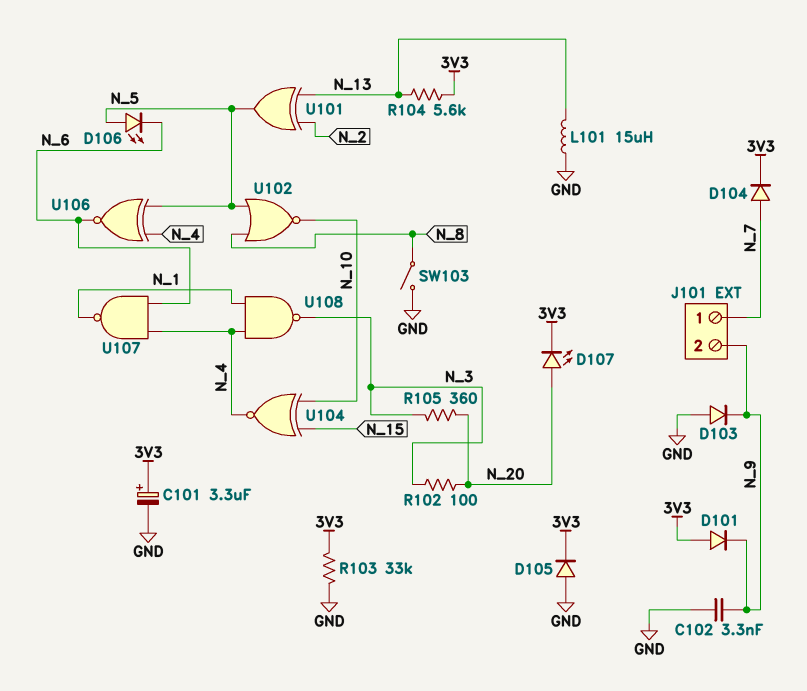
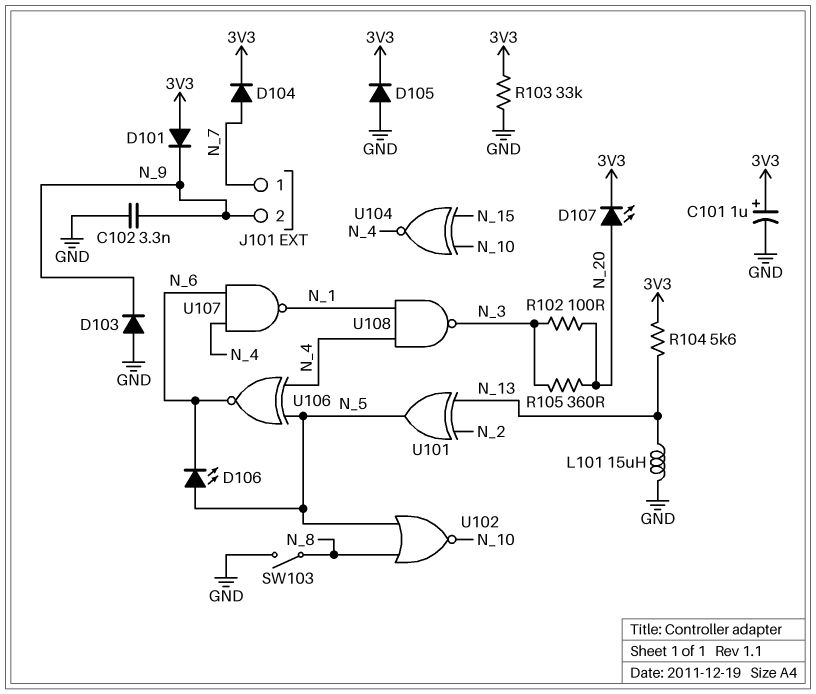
C101: 3.3uF (plus 3V3, minus GND) -> 1uF (plus 3V3, minus GND)

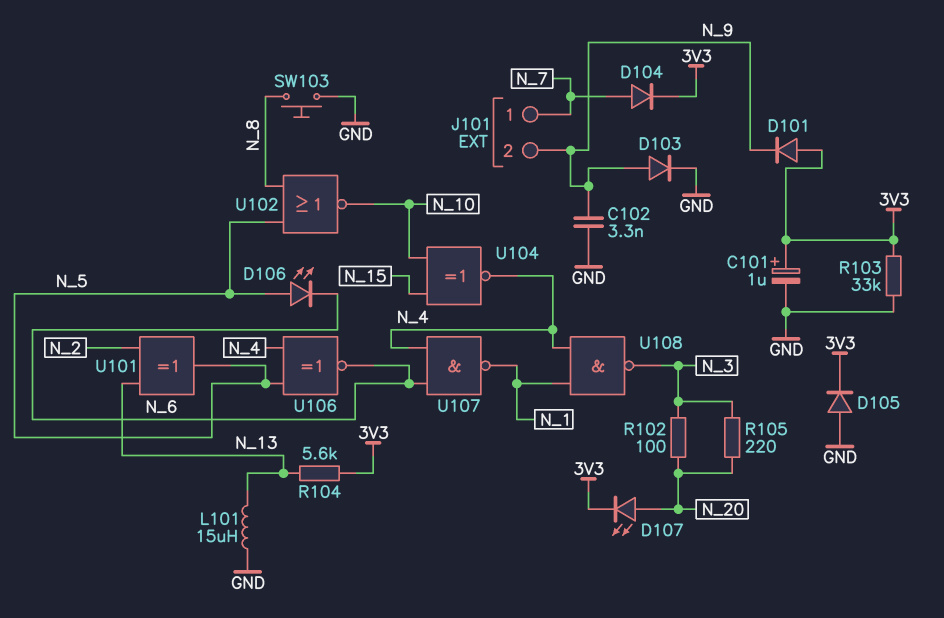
D103: diode (A GND, K N_9) -> diode (A N_9, K GND)
R105: 360 (N_3, N_20) -> 220 (N_3, N_20)
SW103: switch (GND, N_8) -> button (GND, N_8)

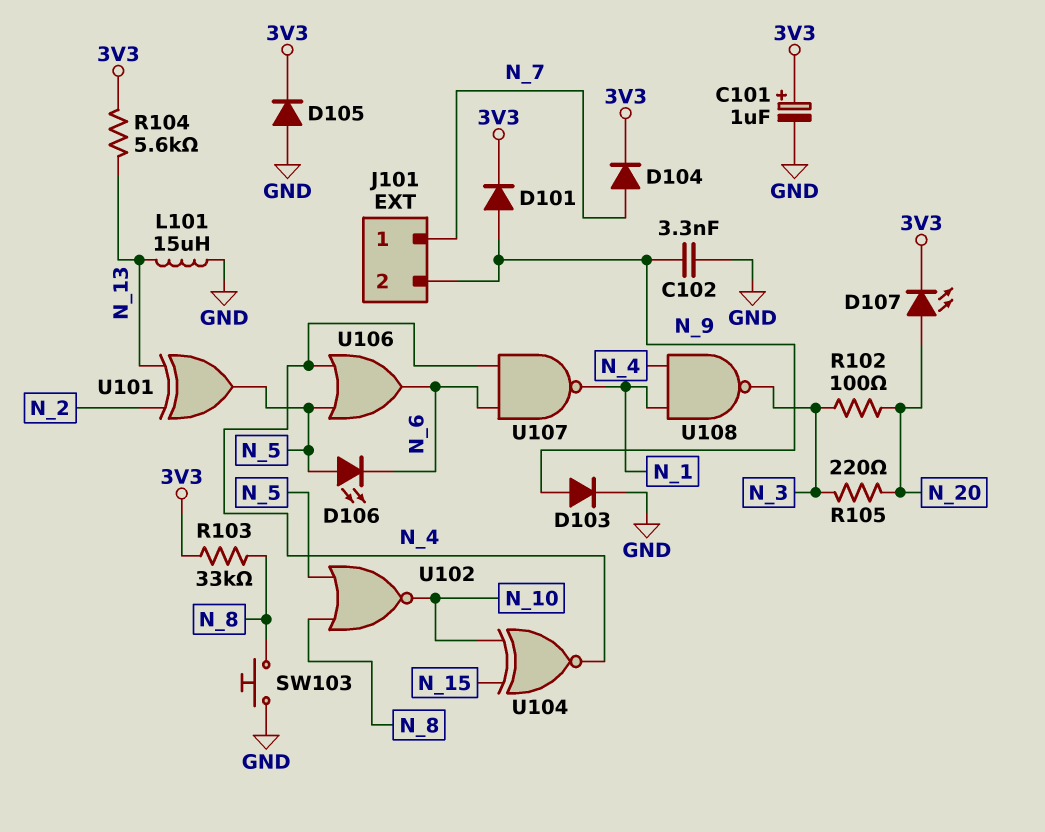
D101: diode (A 3V3, K N_9) -> diode (A N_9, K 3V3)
R103: 33k (3V3, GND) -> 33k (3V3, N_8)
U106: XNOR (in N_4, in N_5, out N_6) -> OR (in N_4, in N_5, out N_6)

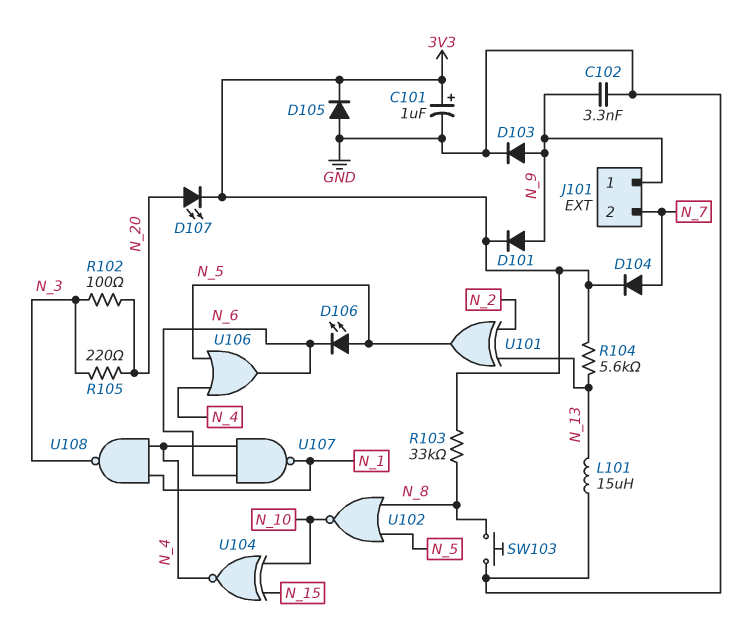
J101 pin 1: N_7 -> N_9
J101 pin 2: N_9 -> N_7

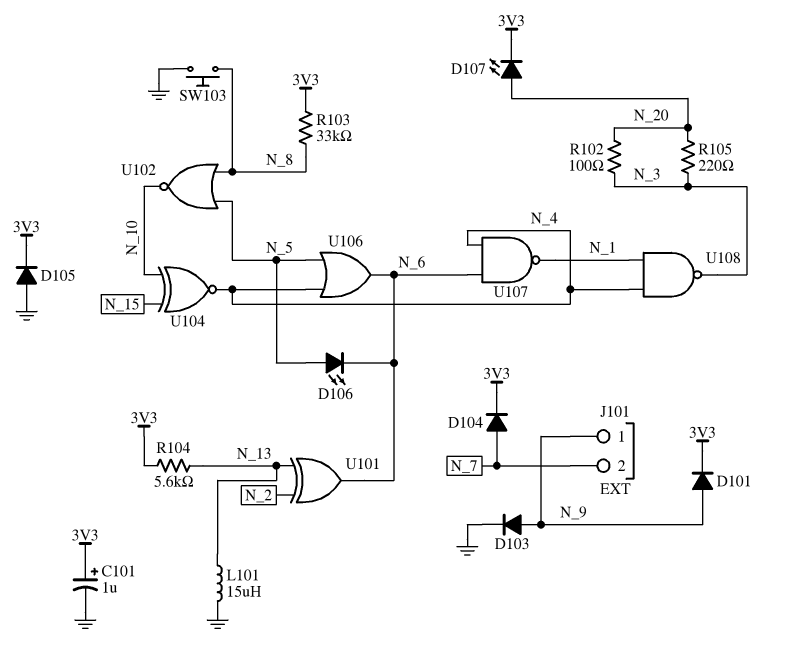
C102: 3.3nF (GND, N_9) -> none
U101: XOR (in N_2, in N_13, out N_5) -> XOR (in N_2, in N_13, out N_6)

